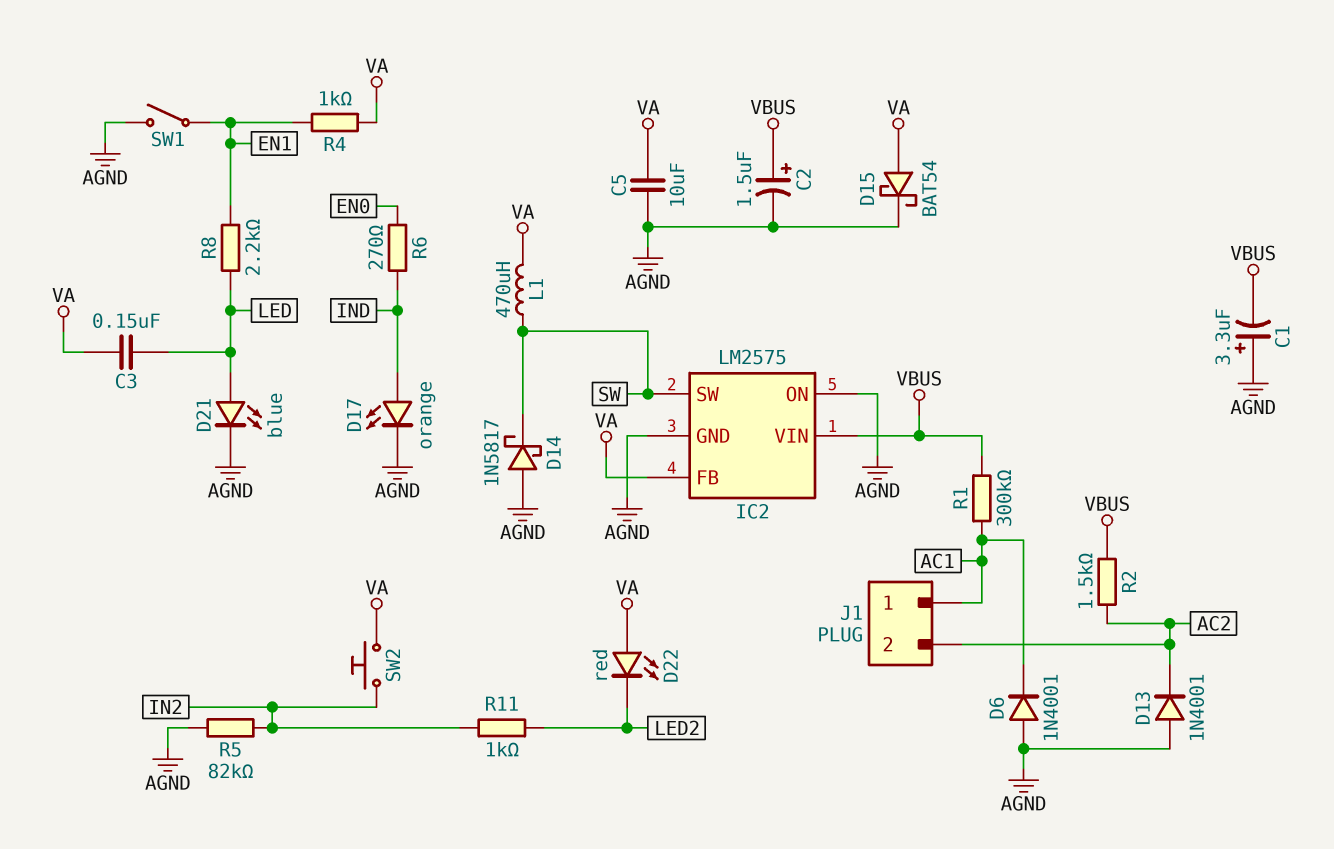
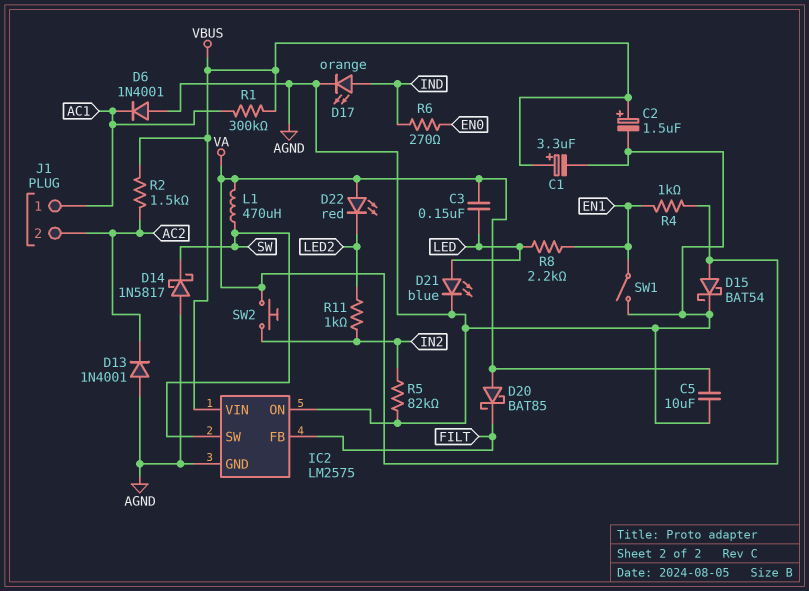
C1: 3.3uF (plus AGND, minus VBUS) -> 3.3uF (plus VBUS, minus AGND)
D20: none -> schottky BAT85 (A VA, K FILT)
IC2 pin FB: VA -> FILT

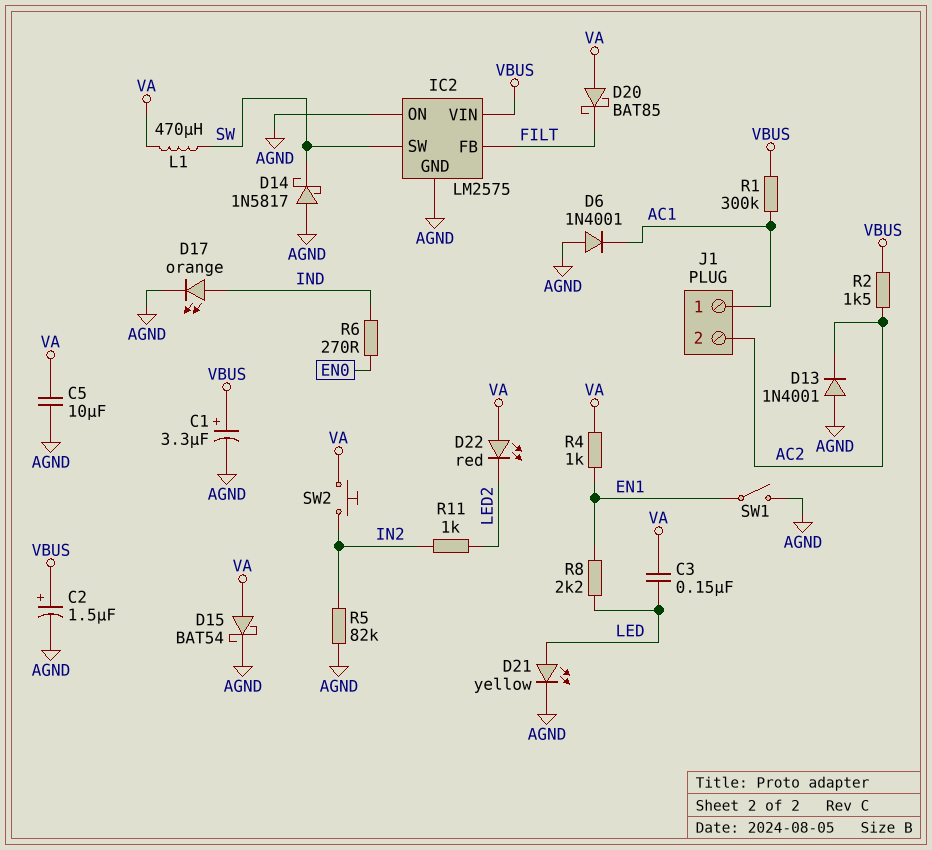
D21: LED blue (A LED, K AGND) -> LED yellow (A LED, K AGND)

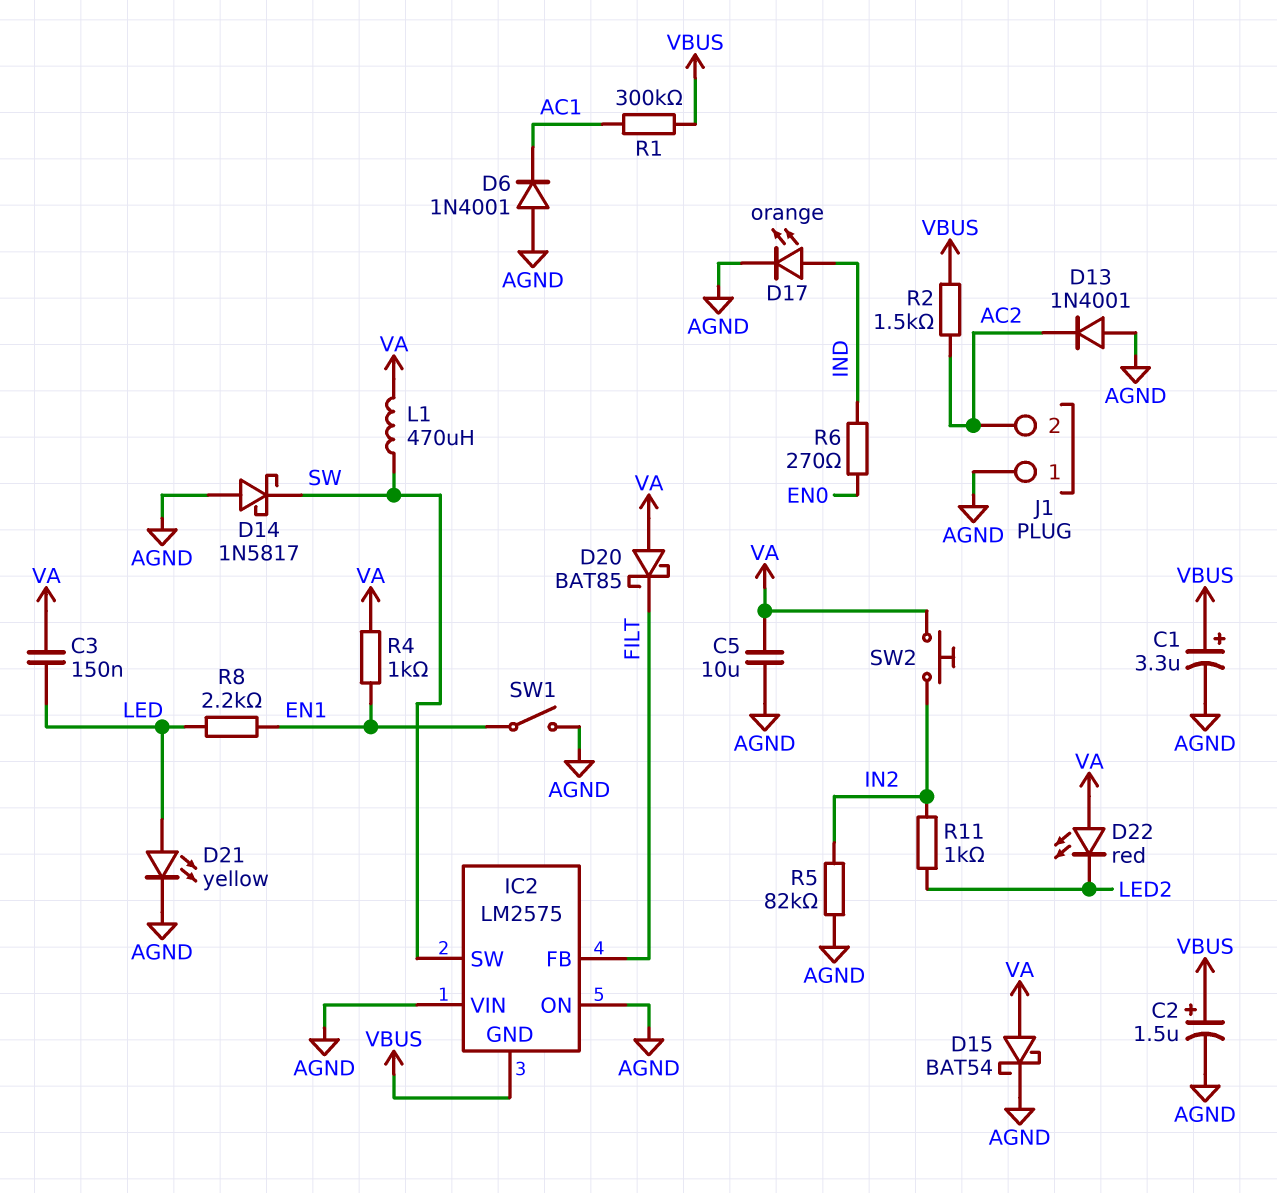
IC2 pin GND: AGND -> VBUS
IC2 pin VIN: VBUS -> AGND
J1 pin 1: AC1 -> AGND

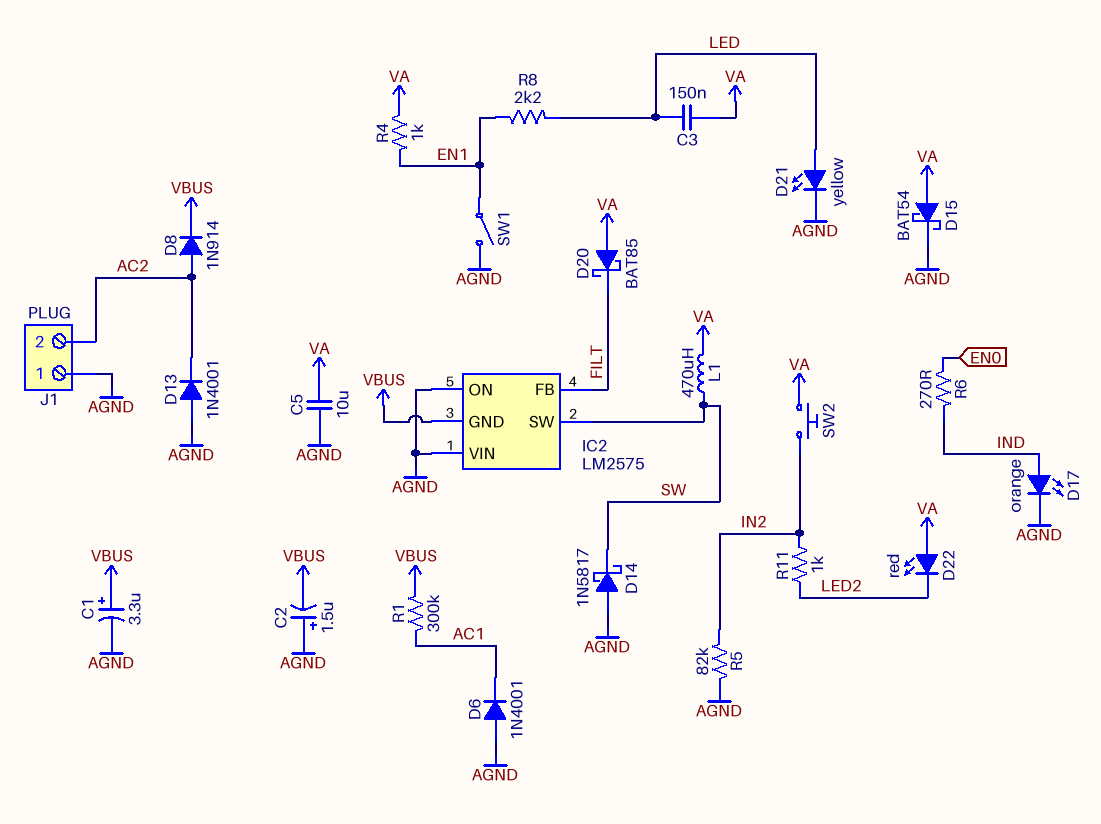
C2: 1.5uF (plus VBUS, minus AGND) -> 1.5uF (plus AGND, minus VBUS)
D8: none -> diode 1N914 (A AC2, K VBUS)
R2: 1.5k (AC2, VBUS) -> none

